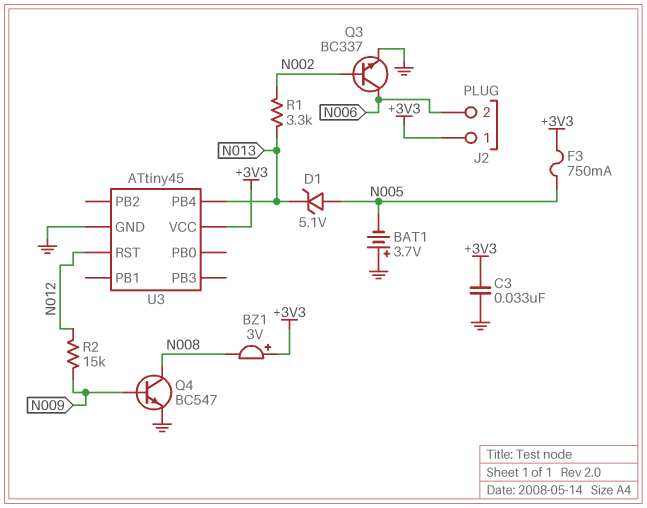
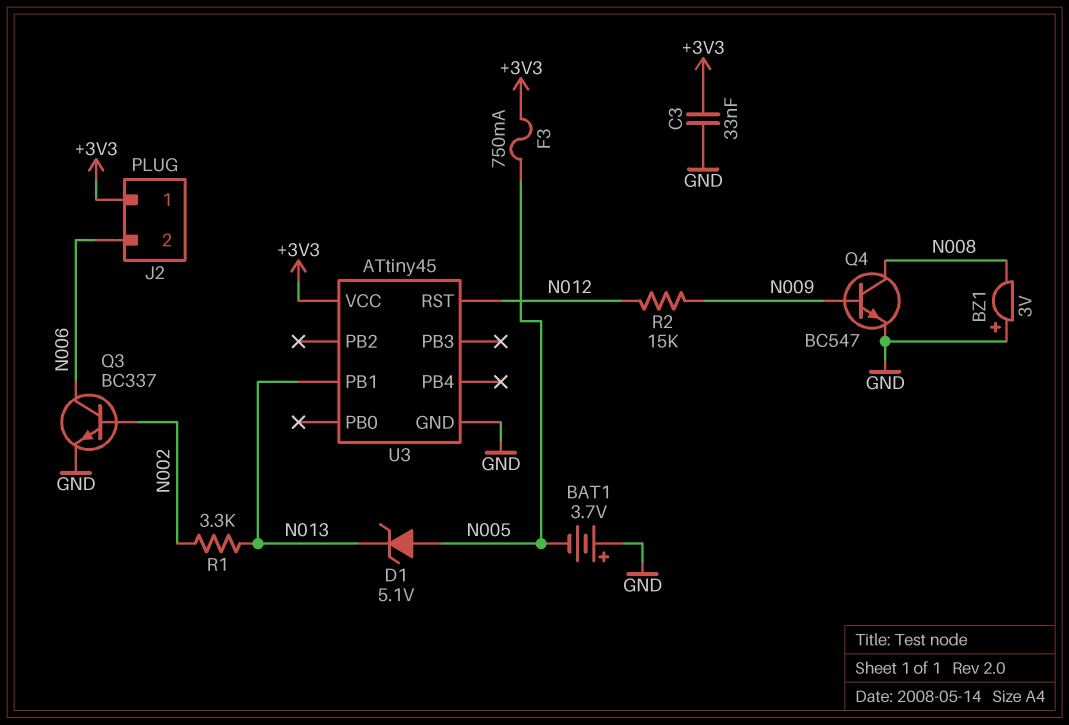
BZ1: buzzer 3V (plus +3V3, minus N008) -> buzzer 3V (plus GND, minus N008)
U3 pin PB1: none -> N013
U3 pin PB4: N013 -> none

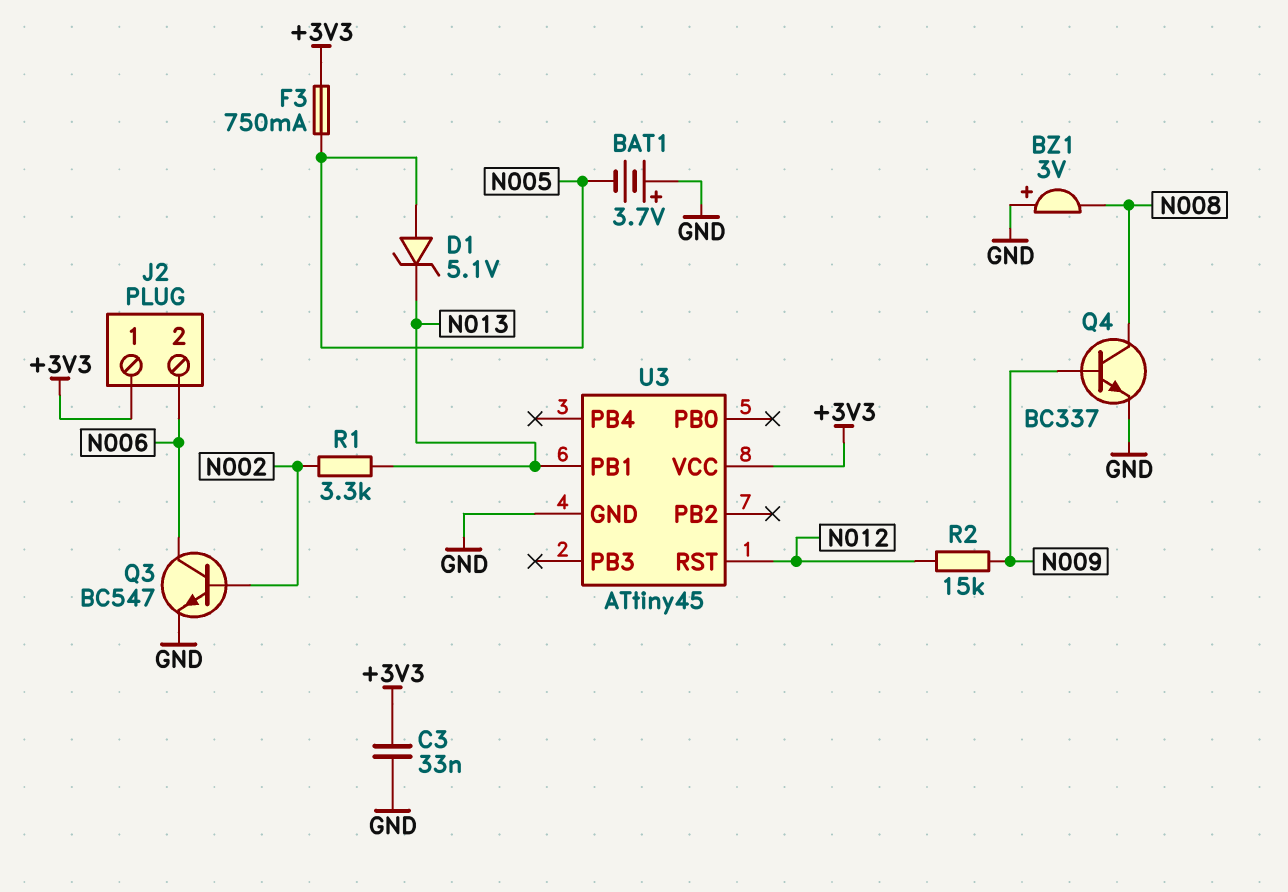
Q3: NPN BC337 (B N002, C N006, E GND) -> NPN BC547 (B N002, C N006, E GND)
Q4: NPN BC547 (B N009, C N008, E GND) -> NPN BC337 (B N009, C N008, E GND)

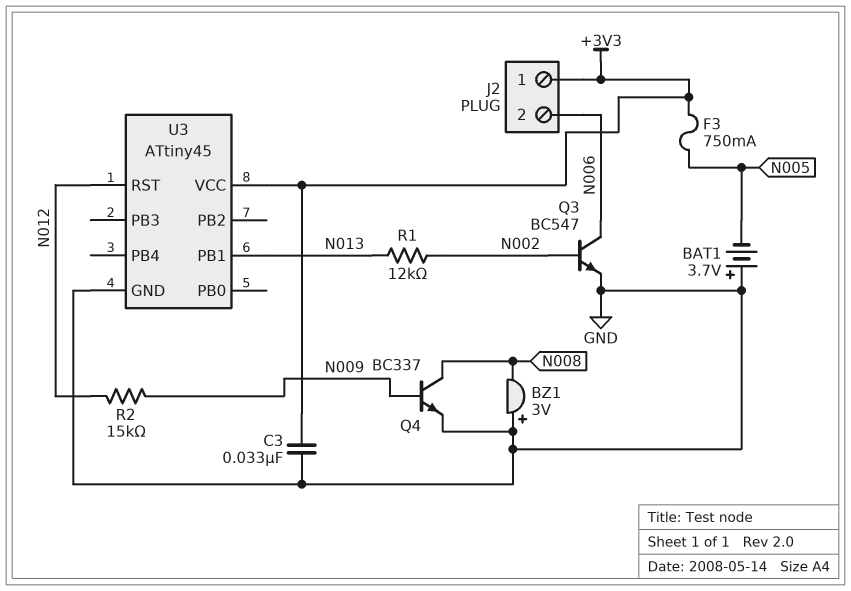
D1: zener 5.1V (A N005, K N013) -> none
R1: 3.3k (N002, N013) -> 12k (N002, N013)

